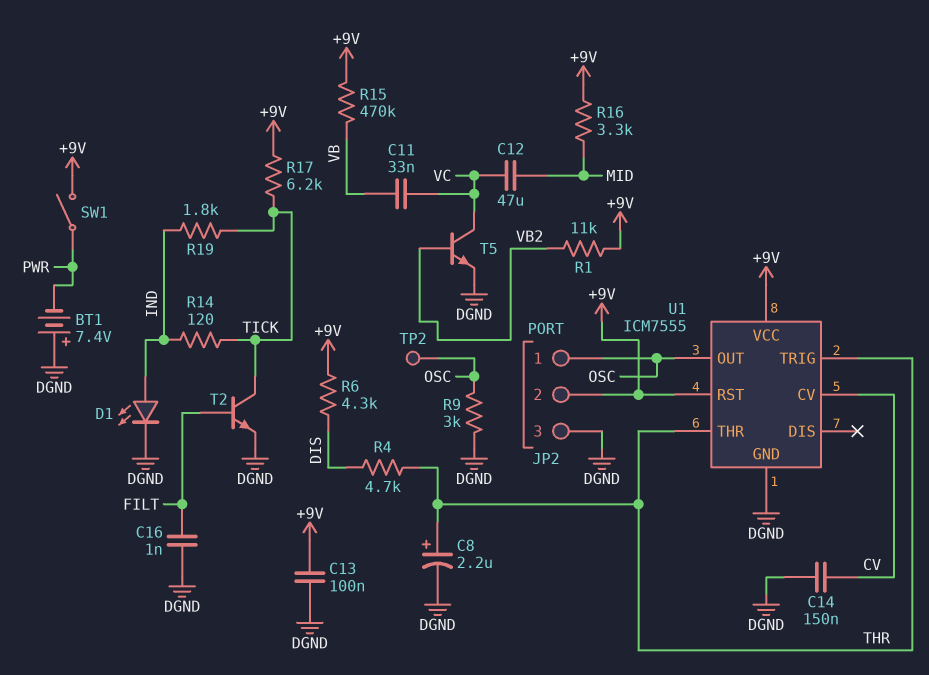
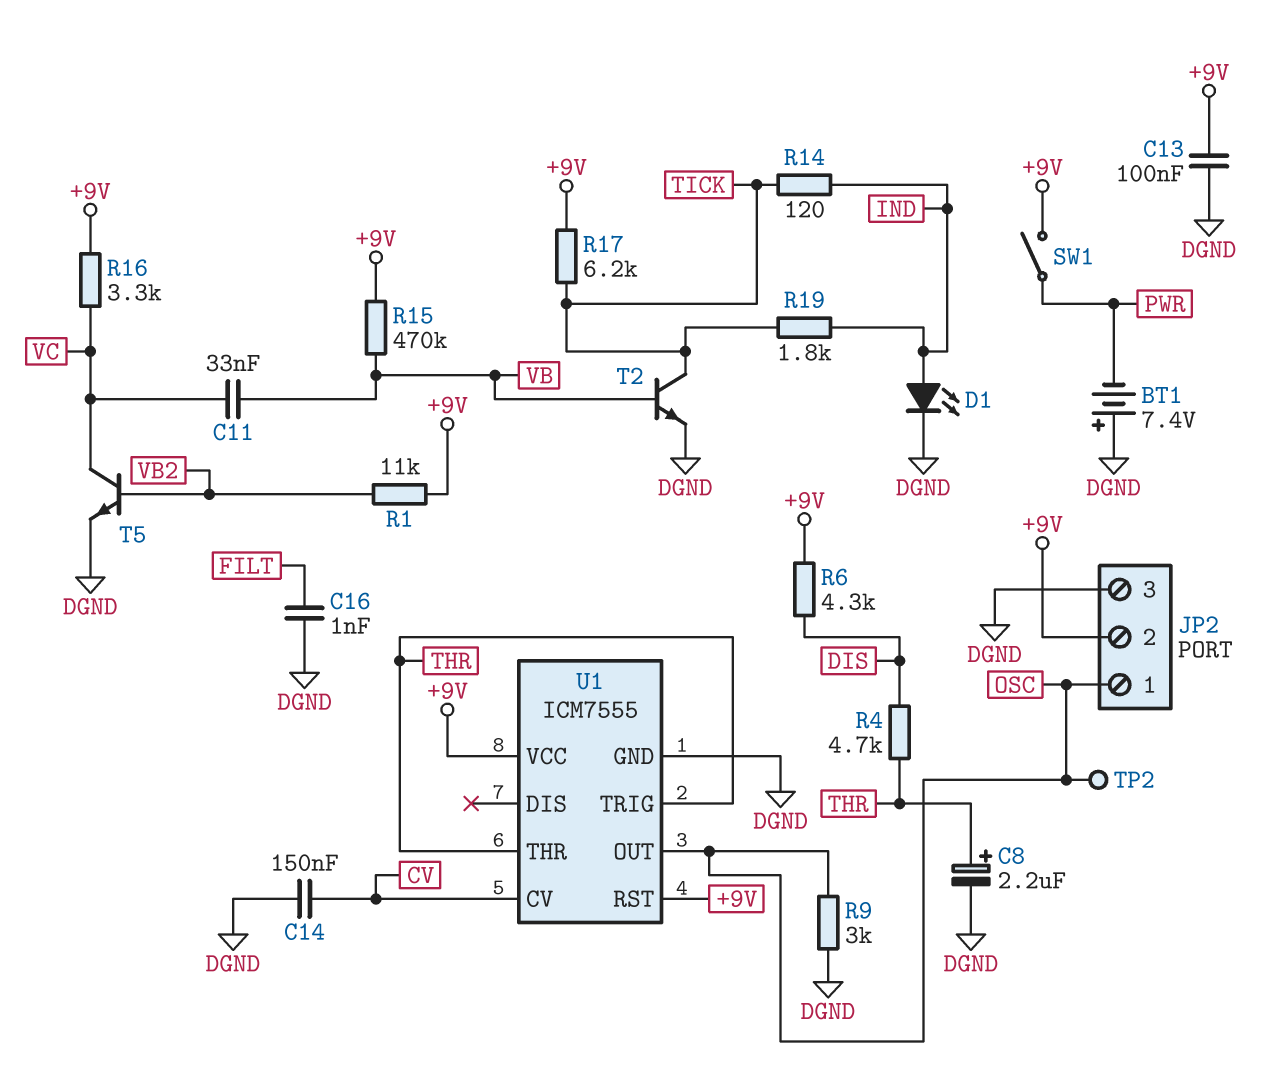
C12: 47uF (MID, VC) -> none
R16: 3.3k (+9V, MID) -> 3.3k (+9V, VC)
T2: NPN (B FILT, C TICK, E DGND) -> NPN (B VB, C TICK, E DGND)

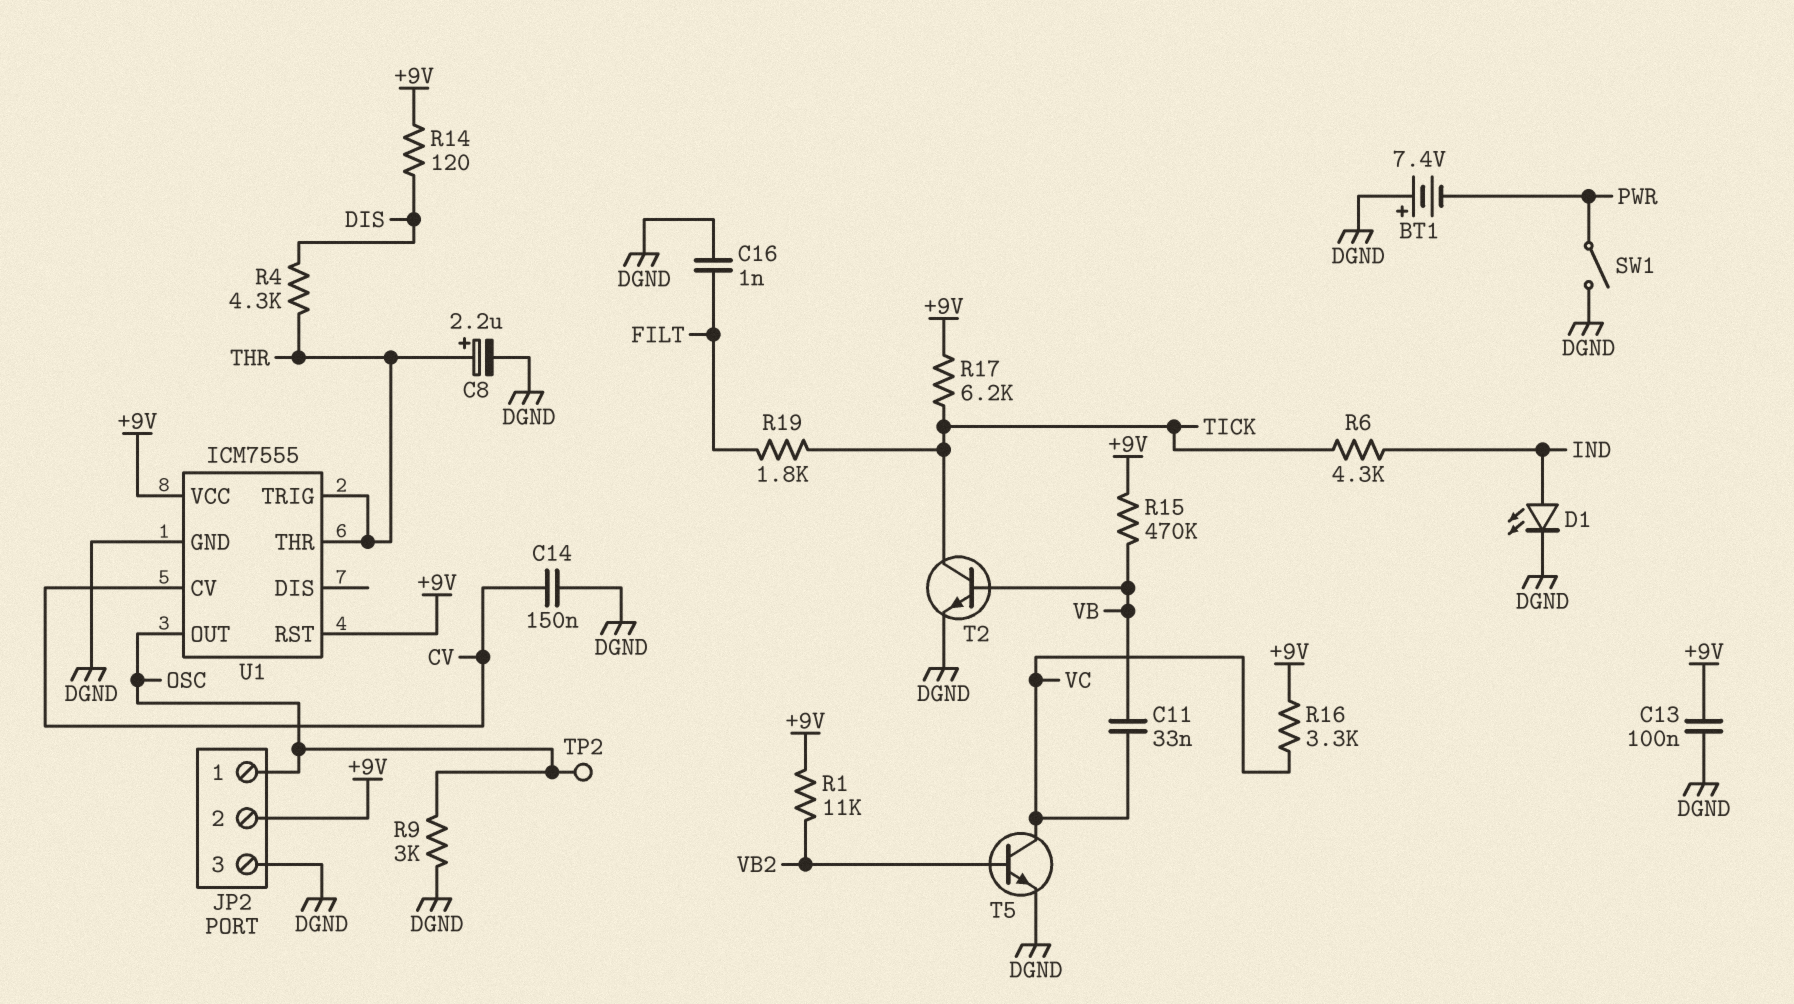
R4: 4.7k (DIS, THR) -> 4.3k (DIS, THR)
R6: 4.3k (+9V, DIS) -> 4.3k (IND, TICK)
R14: 120 (IND, TICK) -> 120 (+9V, DIS)
R19: 1.8k (IND, TICK) -> 1.8k (FILT, TICK)
SW1: switch (+9V, PWR) -> switch (DGND, PWR)

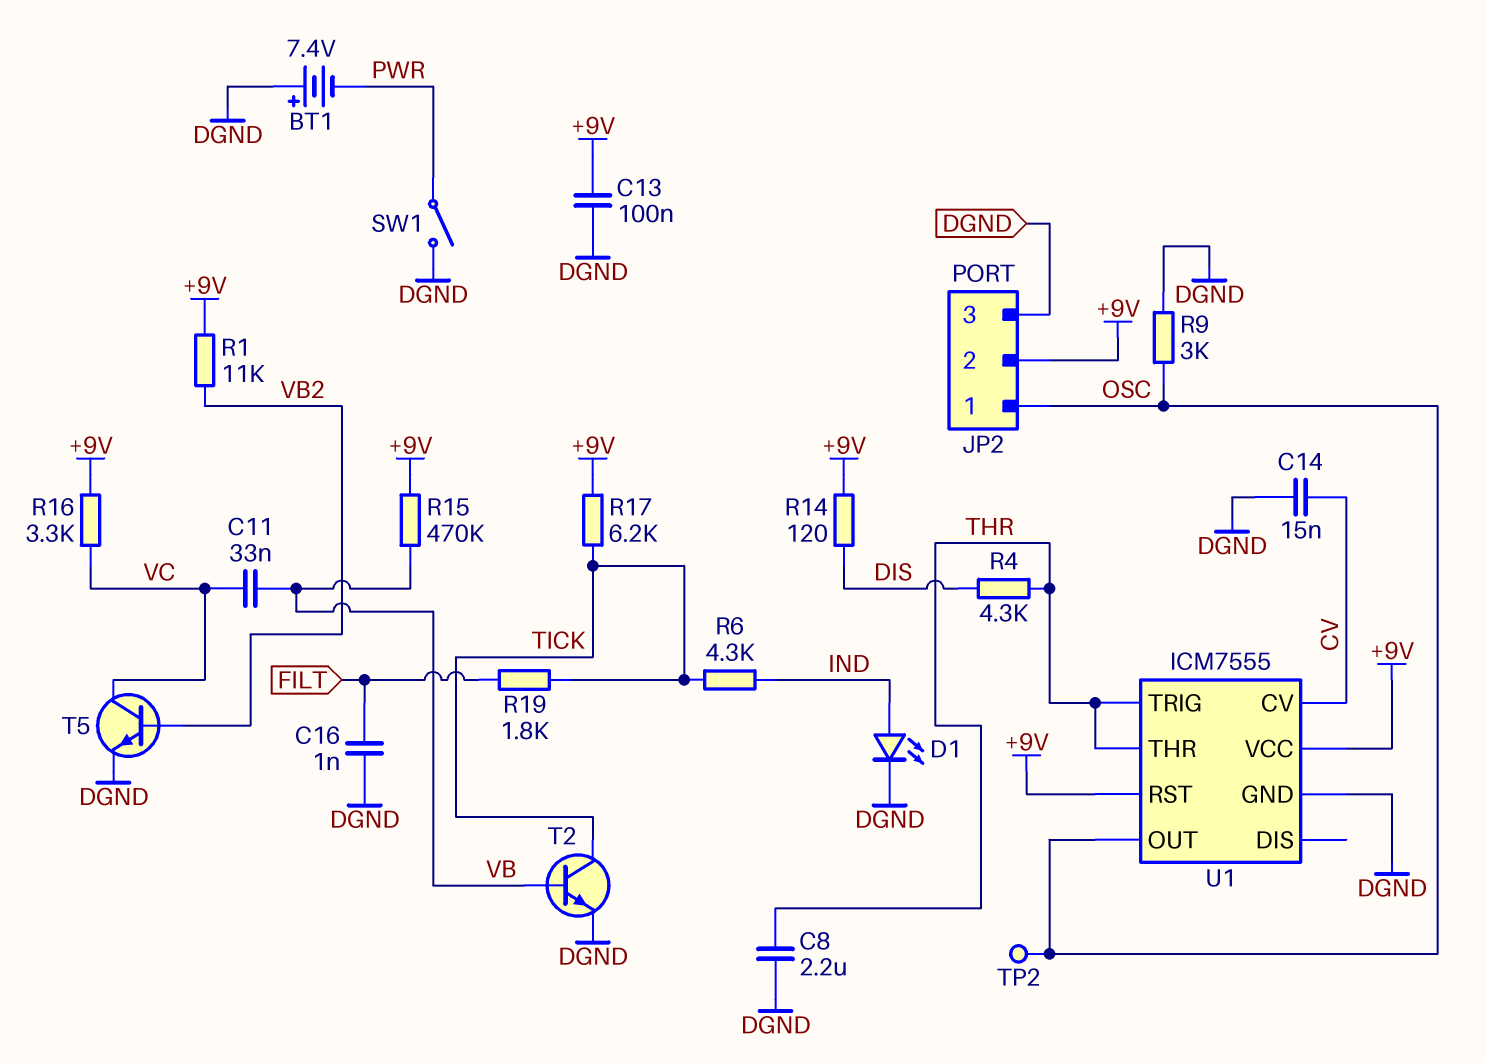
C8: 2.2uF (plus THR, minus DGND) -> 2.2uF (DGND, THR)
C14: 150nF (CV, DGND) -> 15nF (CV, DGND)

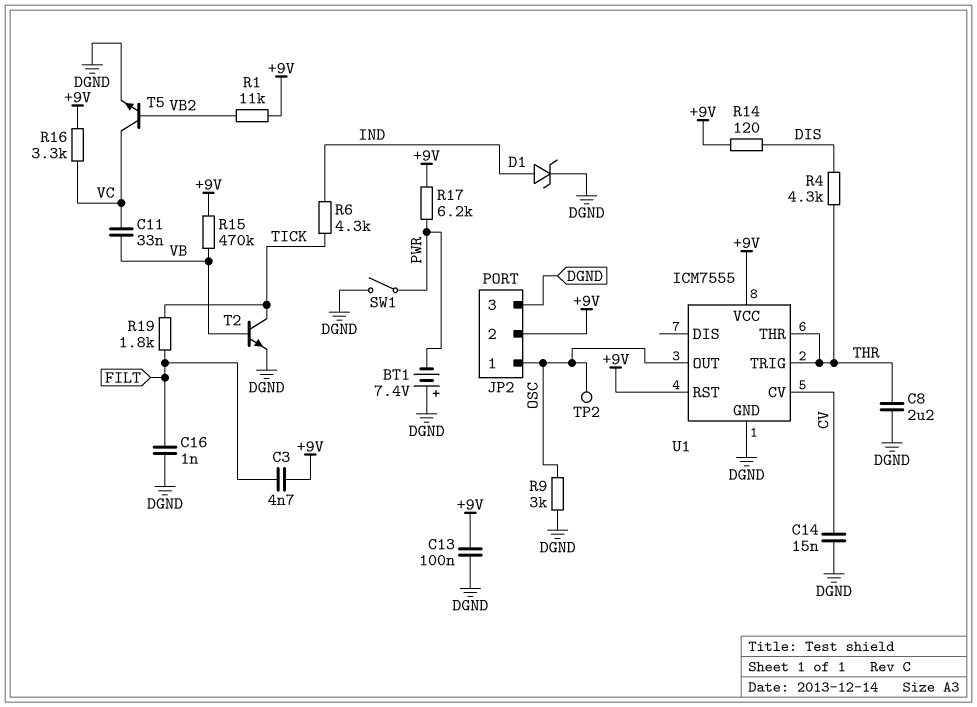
C3: none -> 4.7nF (+9V, FILT)
D1: LED (A IND, K DGND) -> zener (A IND, K DGND)
R17: 6.2k (+9V, TICK) -> 6.2k (+9V, PWR)

